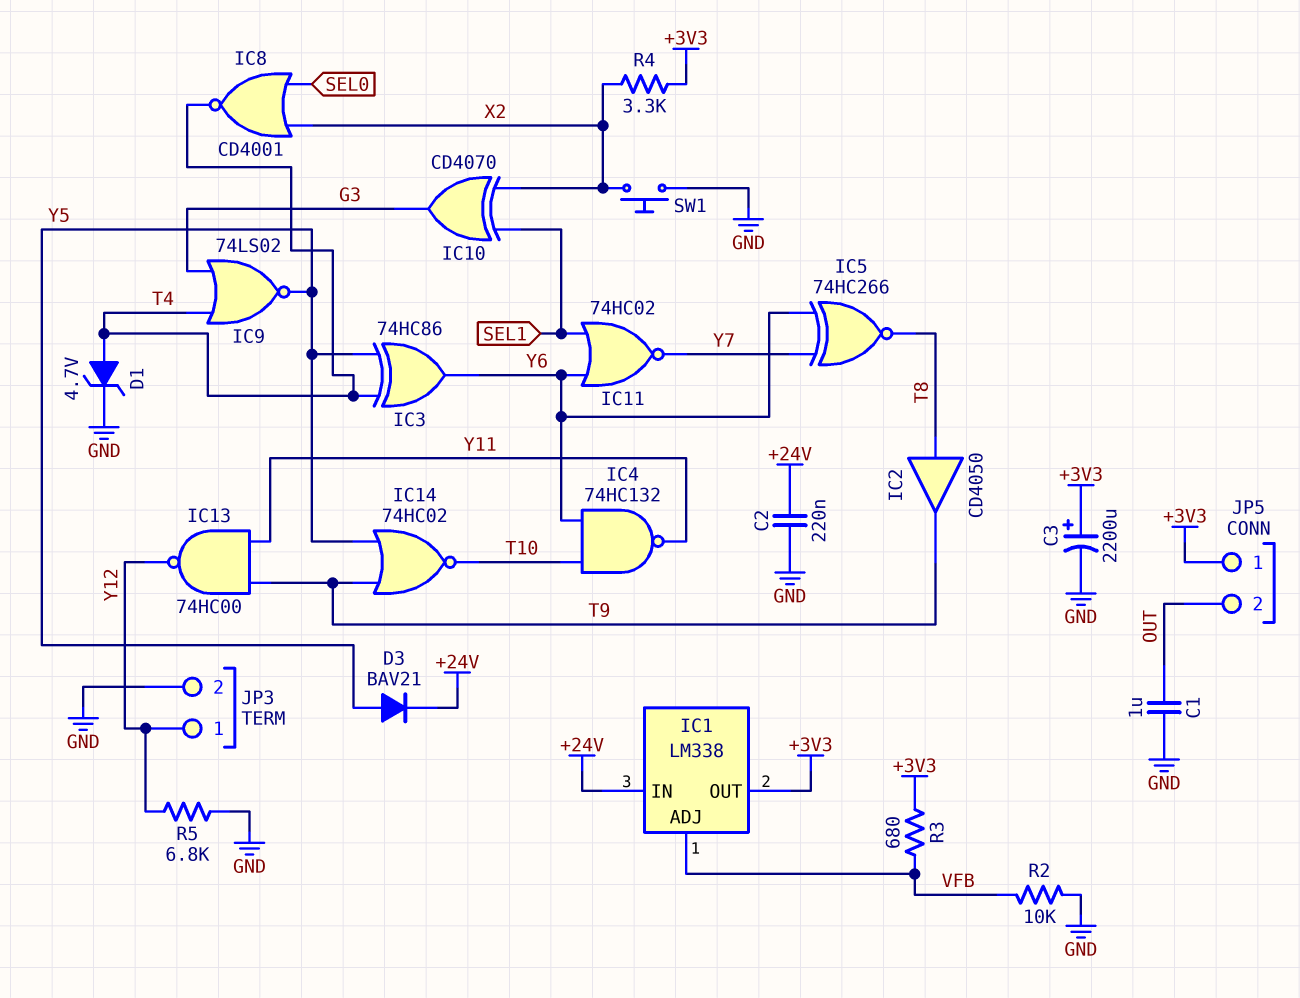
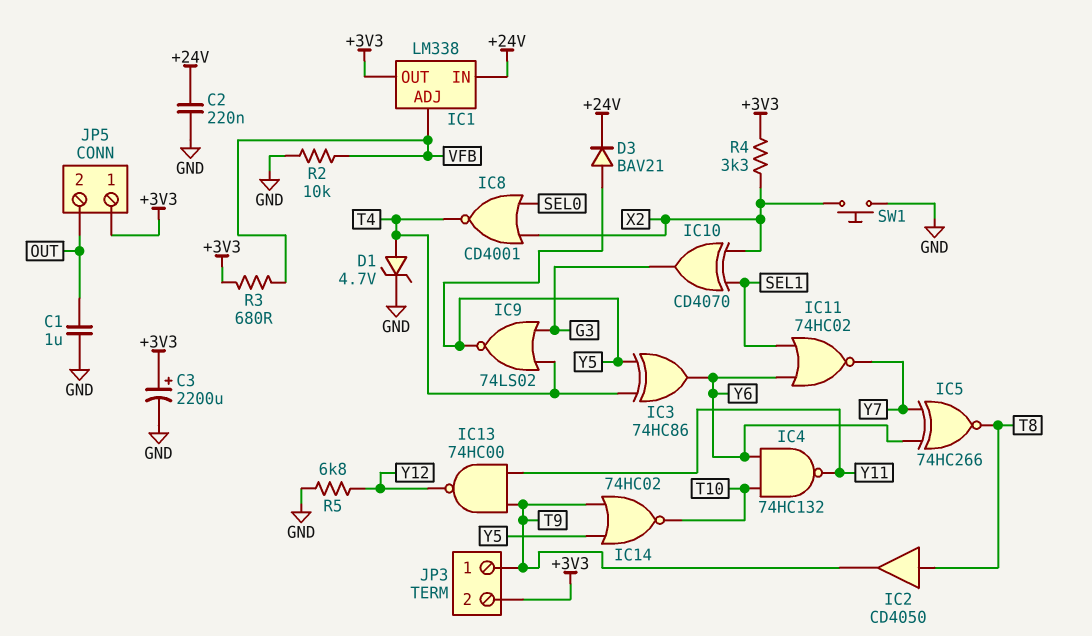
JP3 pin 1: Y12 -> T9
JP3 pin 2: GND -> +3V3

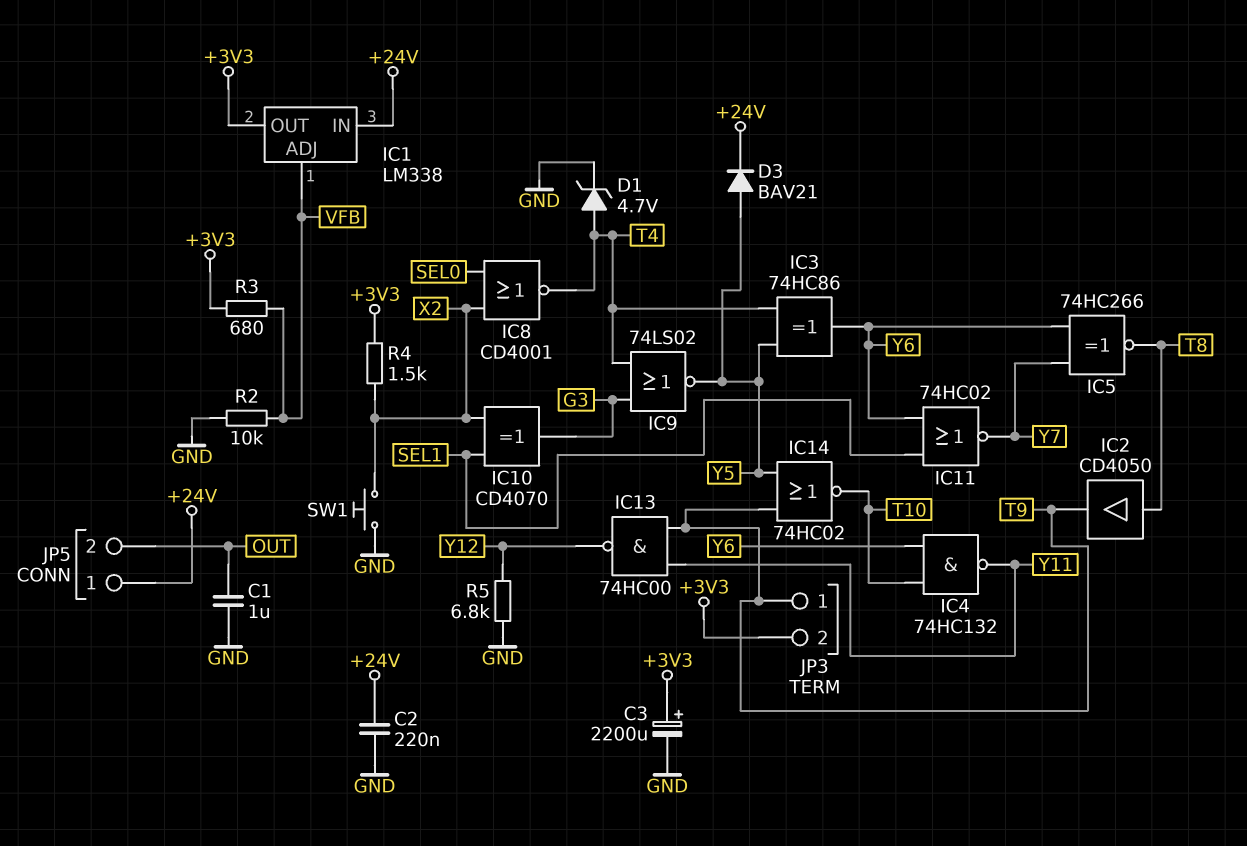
JP5 pin 1: +3V3 -> +24V
R4: 3.3k (+3V3, X2) -> 1.5k (+3V3, X2)

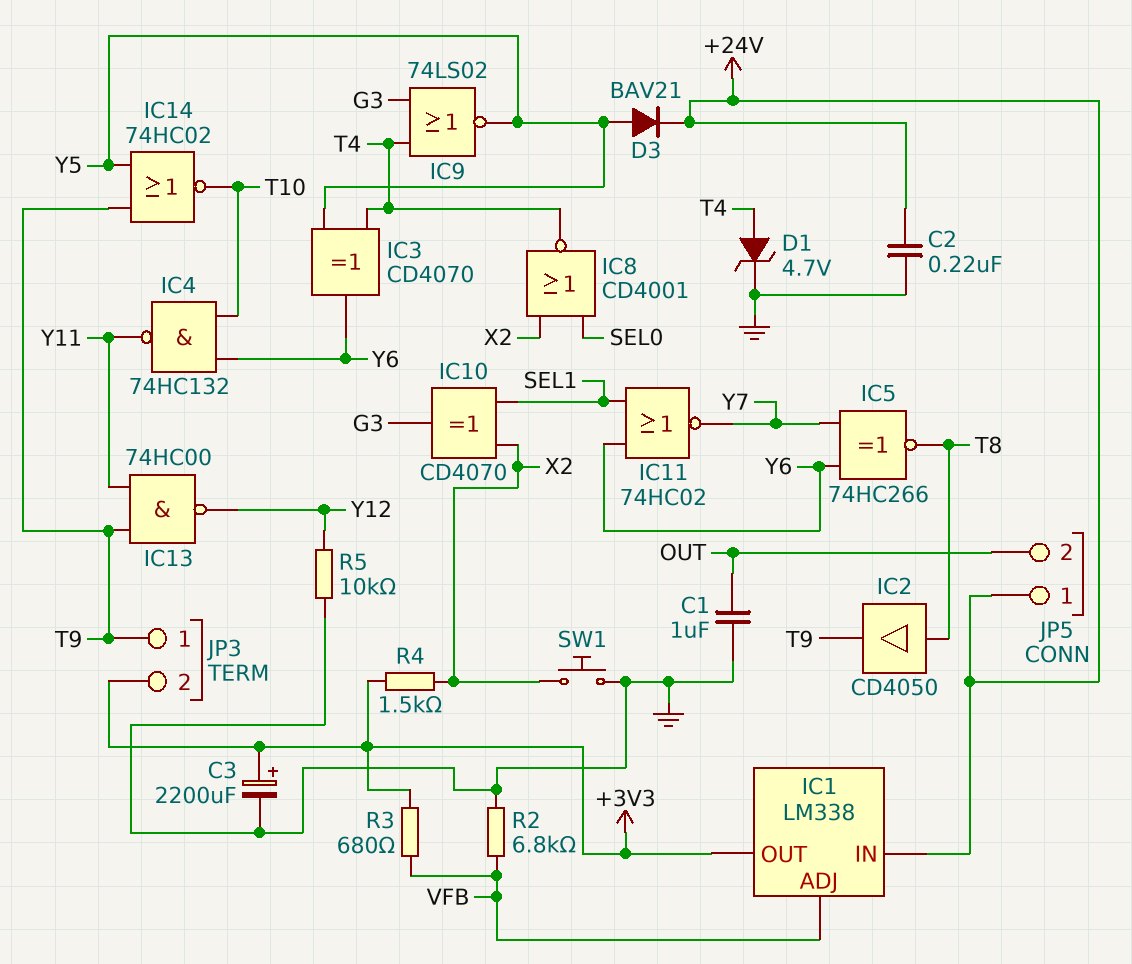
IC3: XOR 74HC86 (in T4, in Y5, out Y6) -> XOR CD4070 (in T4, in Y5, out Y6)
R2: 10k (GND, VFB) -> 6.8k (GND, VFB)
R5: 6.8k (GND, Y12) -> 10k (GND, Y12)

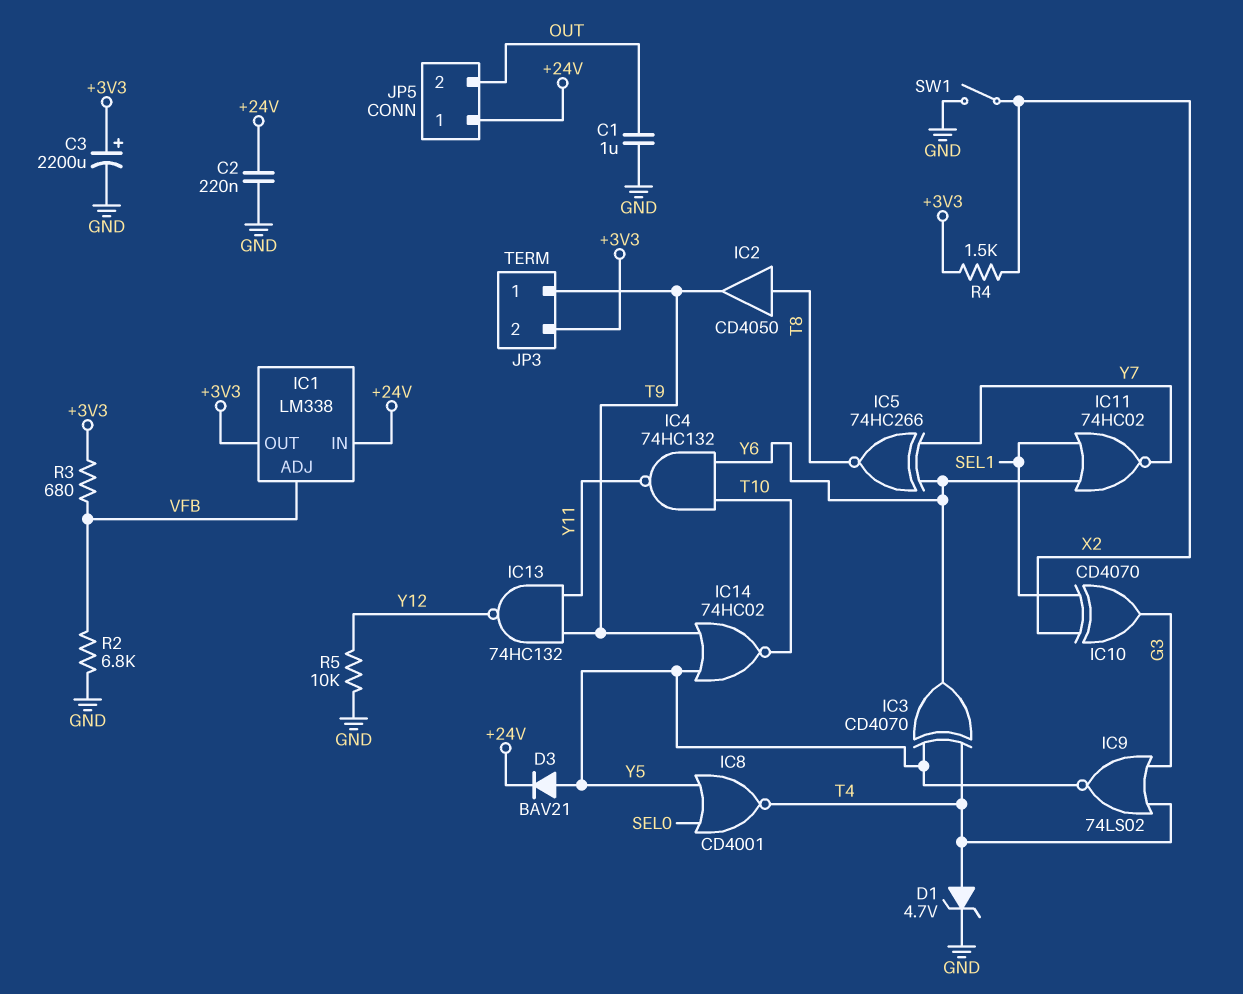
IC8: NOR CD4001 (in SEL0, in X2, out T4) -> NOR CD4001 (in SEL0, in Y5, out T4)
IC13: NAND 74HC00 (in T9, in Y11, out Y12) -> NAND 74HC132 (in T9, in Y11, out Y12)
SW1: button (GND, X2) -> switch (GND, X2)

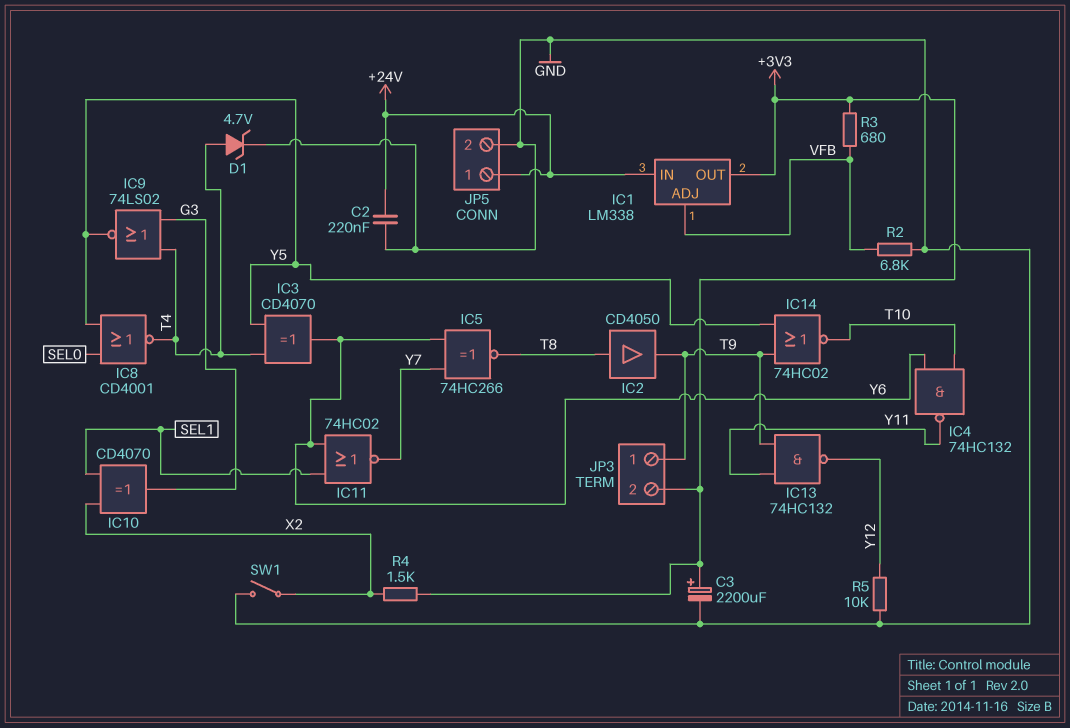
C1: 1uF (GND, OUT) -> none
D3: diode BAV21 (A Y5, K +24V) -> none
JP5 pin 2: OUT -> GND

